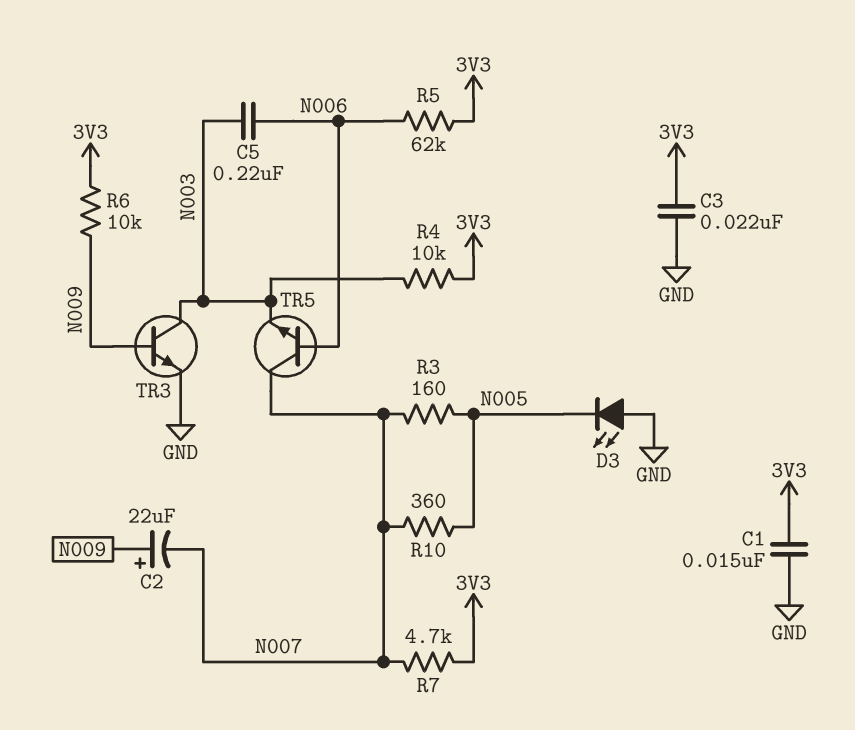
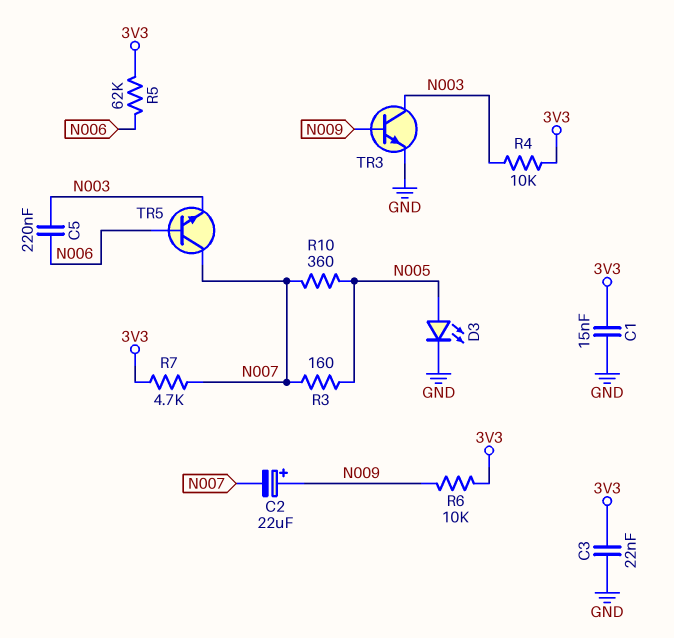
D3: LED (A GND, K N005) -> LED (A N005, K GND)

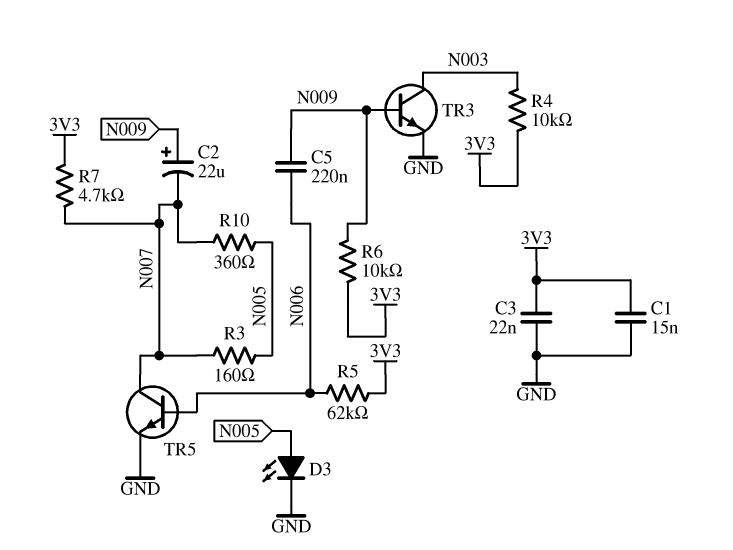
C5: 220nF (N003, N006) -> 220nF (N006, N009)
TR5: NPN (B N006, C N007, E N003) -> NPN (B N006, C N007, E GND)

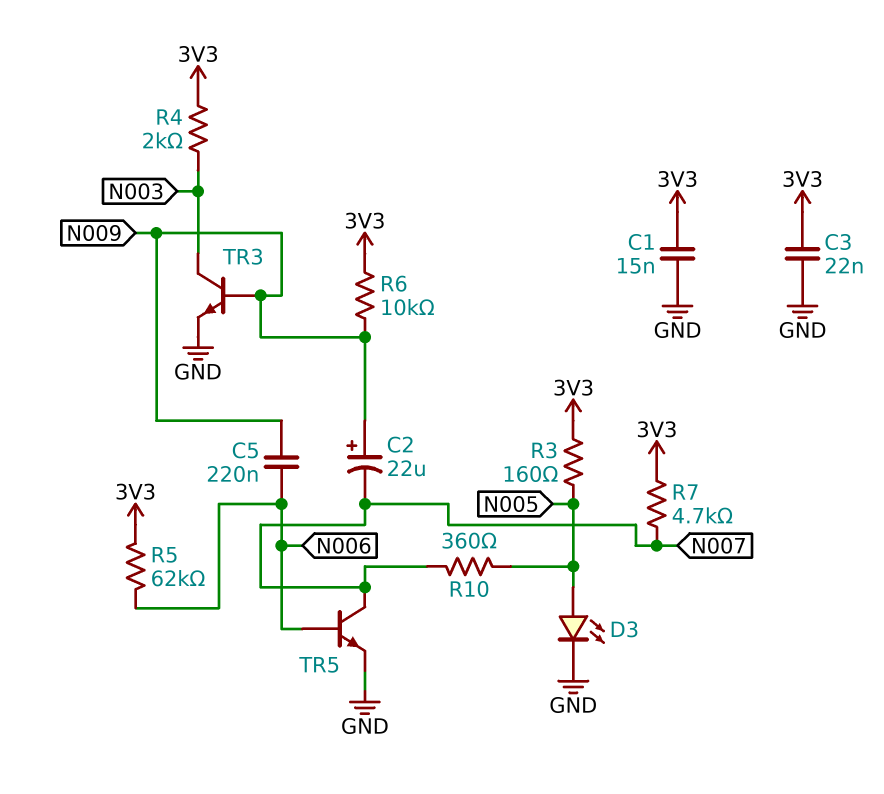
R3: 160 (N005, N007) -> 160 (3V3, N005)
R4: 10k (3V3, N003) -> 2k (3V3, N003)

